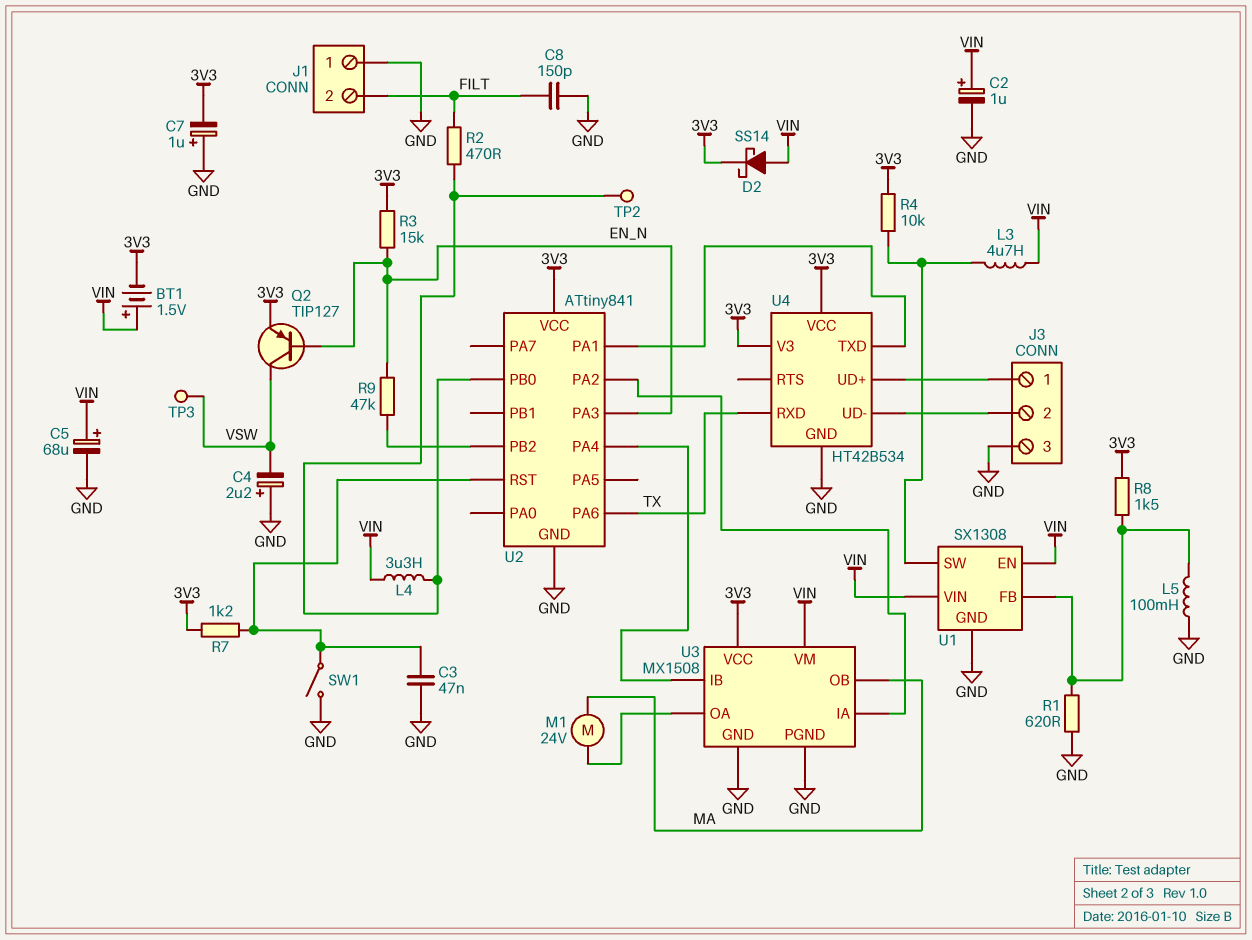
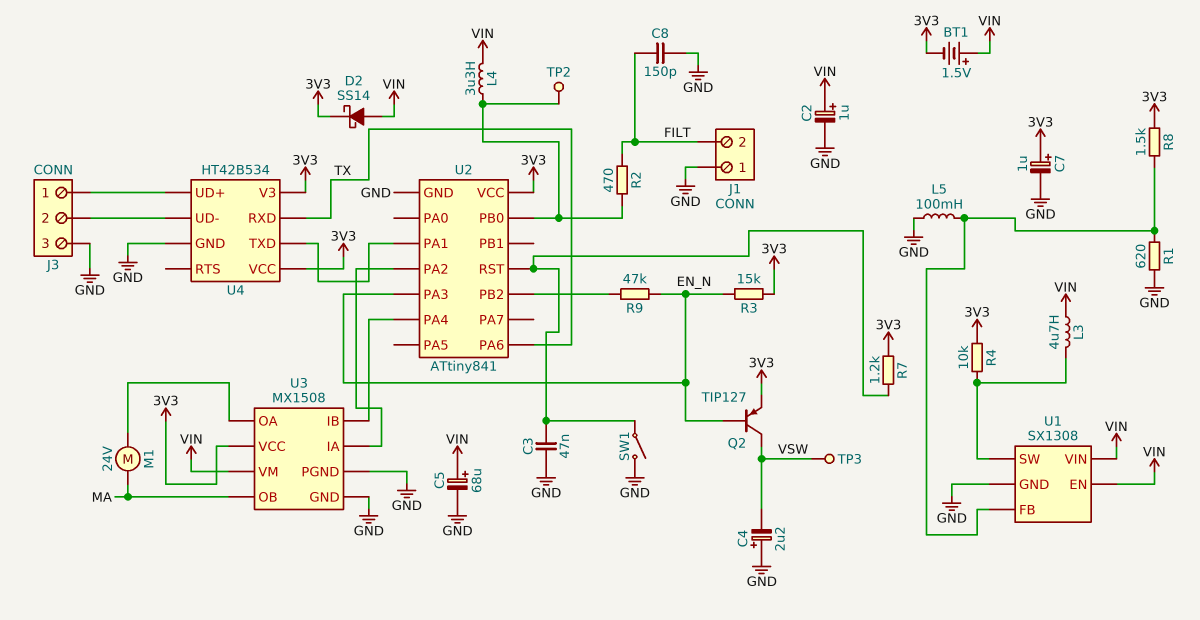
C7: 1uF (plus GND, minus 3V3) -> 1uF (plus 3V3, minus GND)

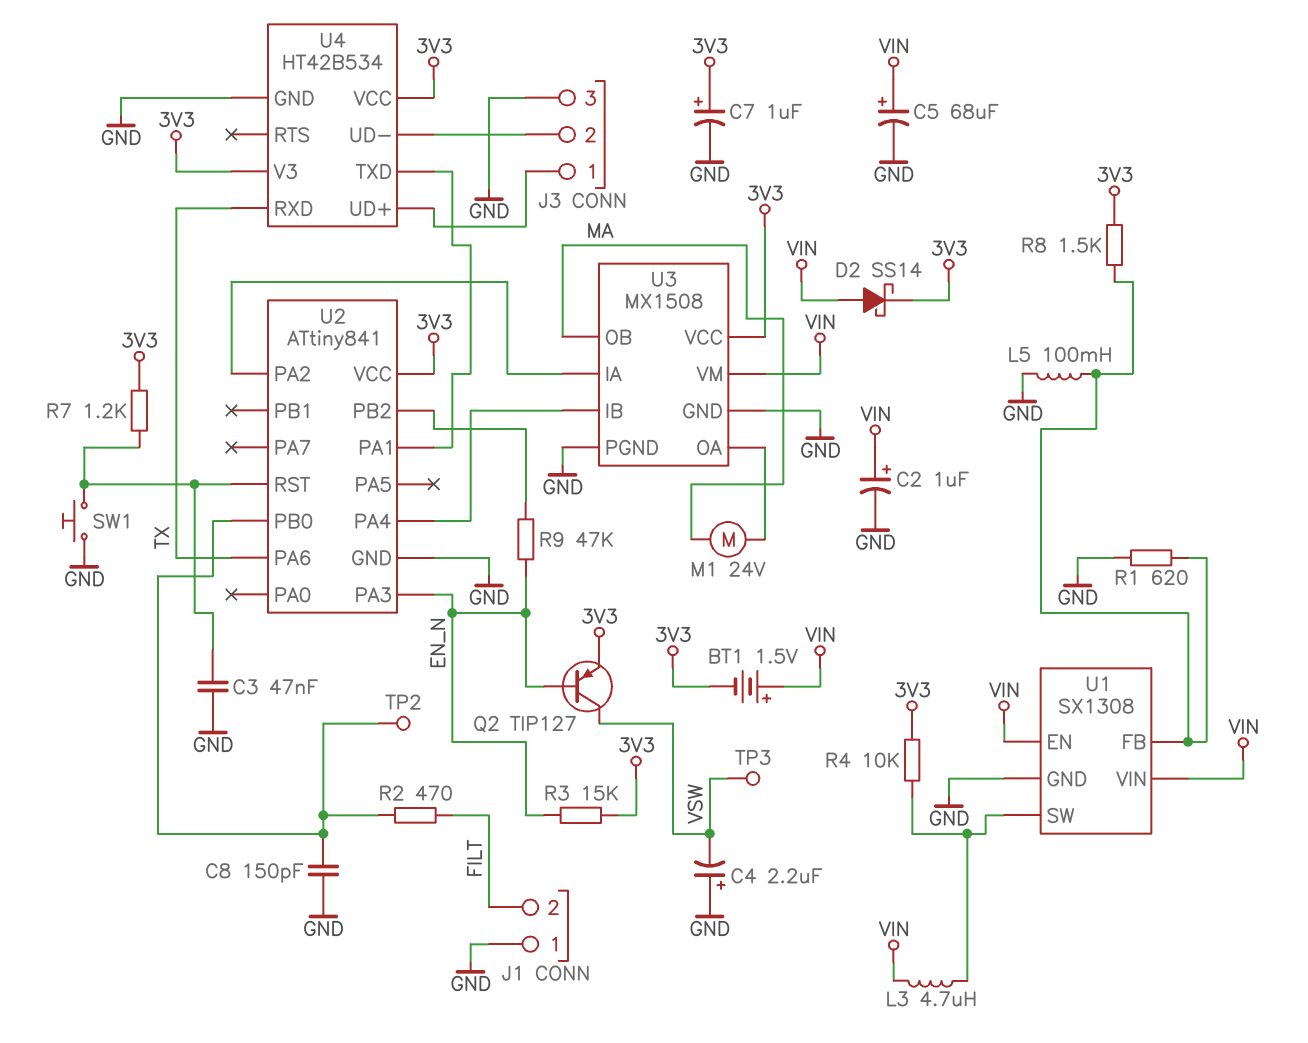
C8: 150pF (FILT, GND) -> 150pF (GND, U2/PB0)
L4: 3.3uH (U2/PB0, VIN) -> none
SW1: switch (GND, U2/RST) -> button (GND, U2/RST)

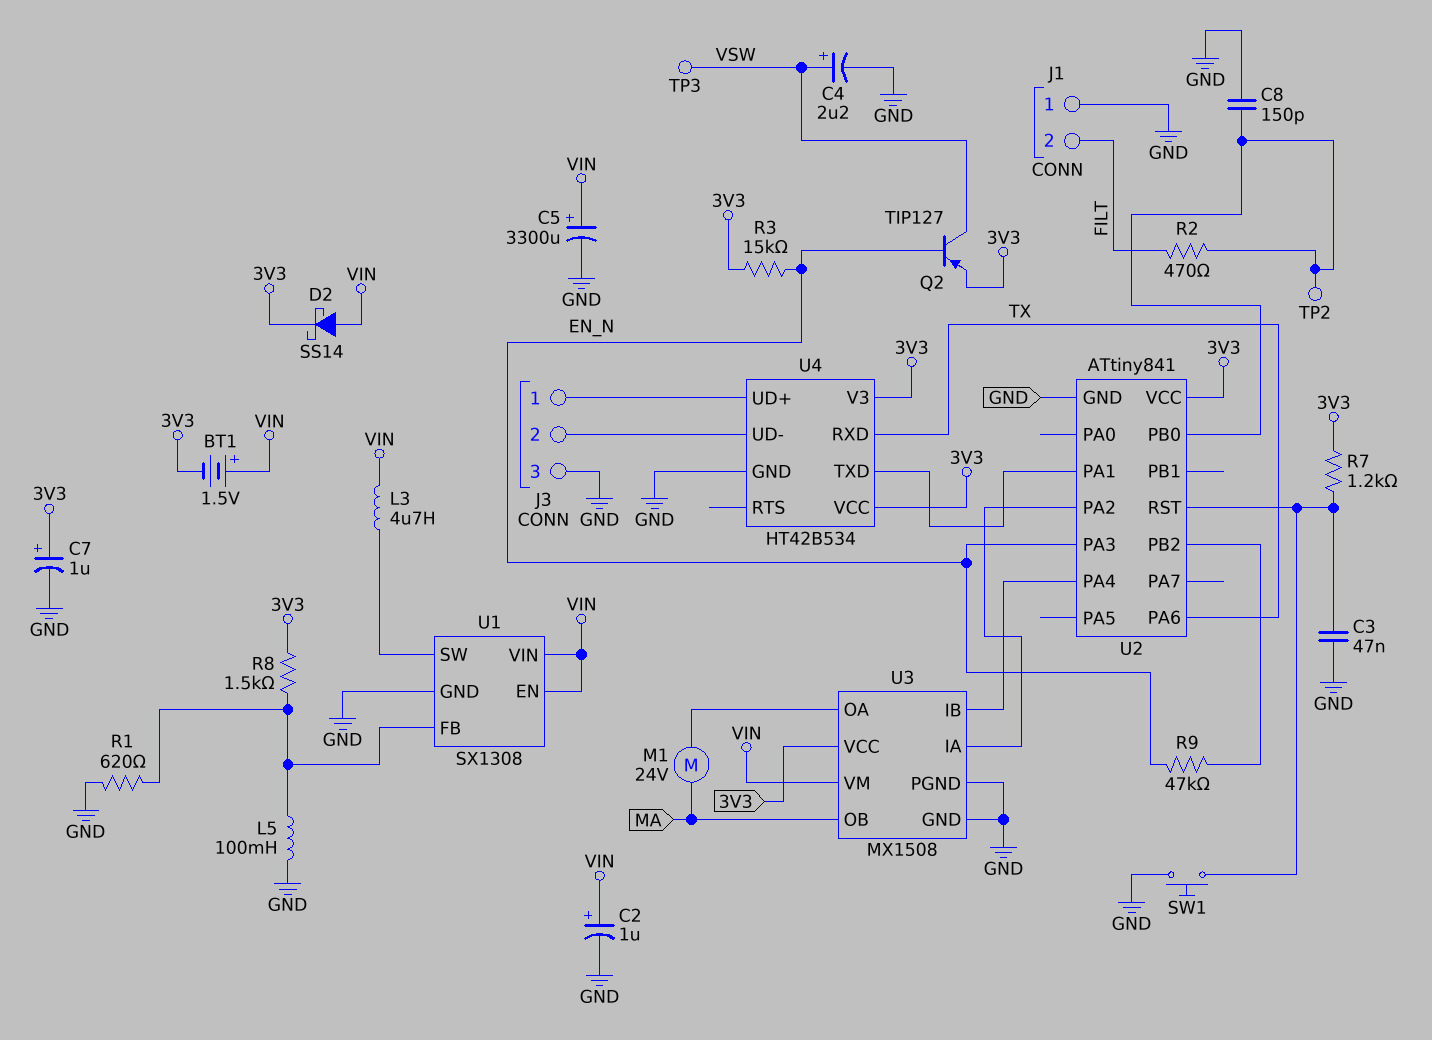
C4: 2.2uF (plus GND, minus VSW) -> 2.2uF (plus VSW, minus GND)
C5: 68uF (plus VIN, minus GND) -> 3300uF (plus VIN, minus GND)
R4: 10k (3V3, U1/SW) -> none

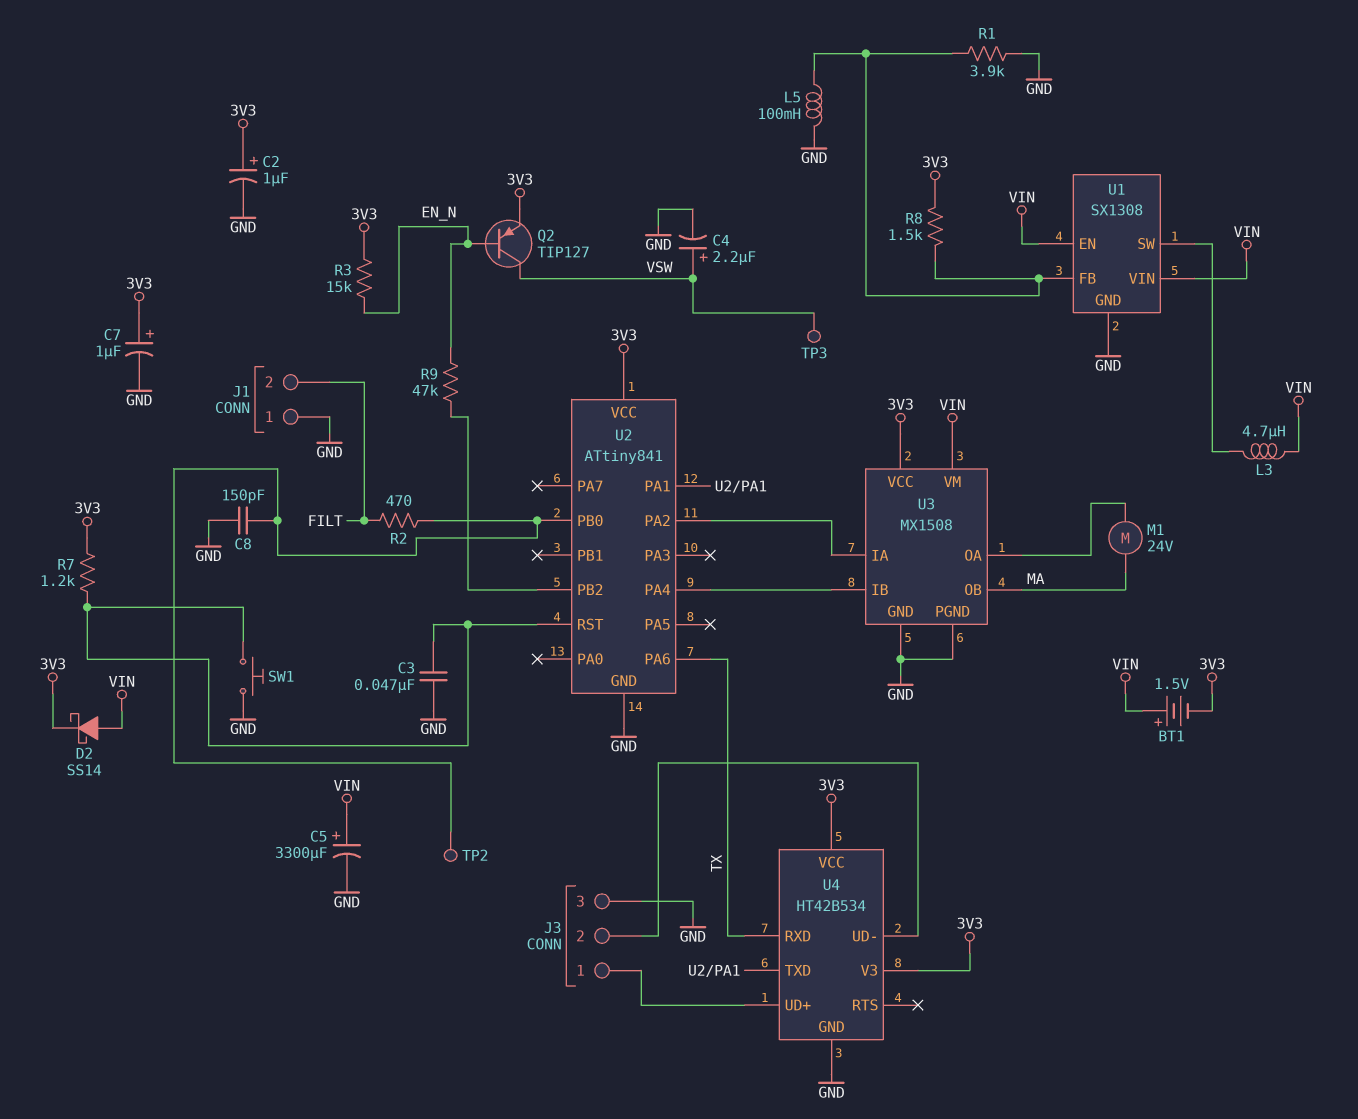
C2: 1uF (plus VIN, minus GND) -> 1uF (plus 3V3, minus GND)
R1: 620 (GND, U1/FB) -> 3.9k (GND, U1/FB)
U2 pin PA3: EN_N -> none

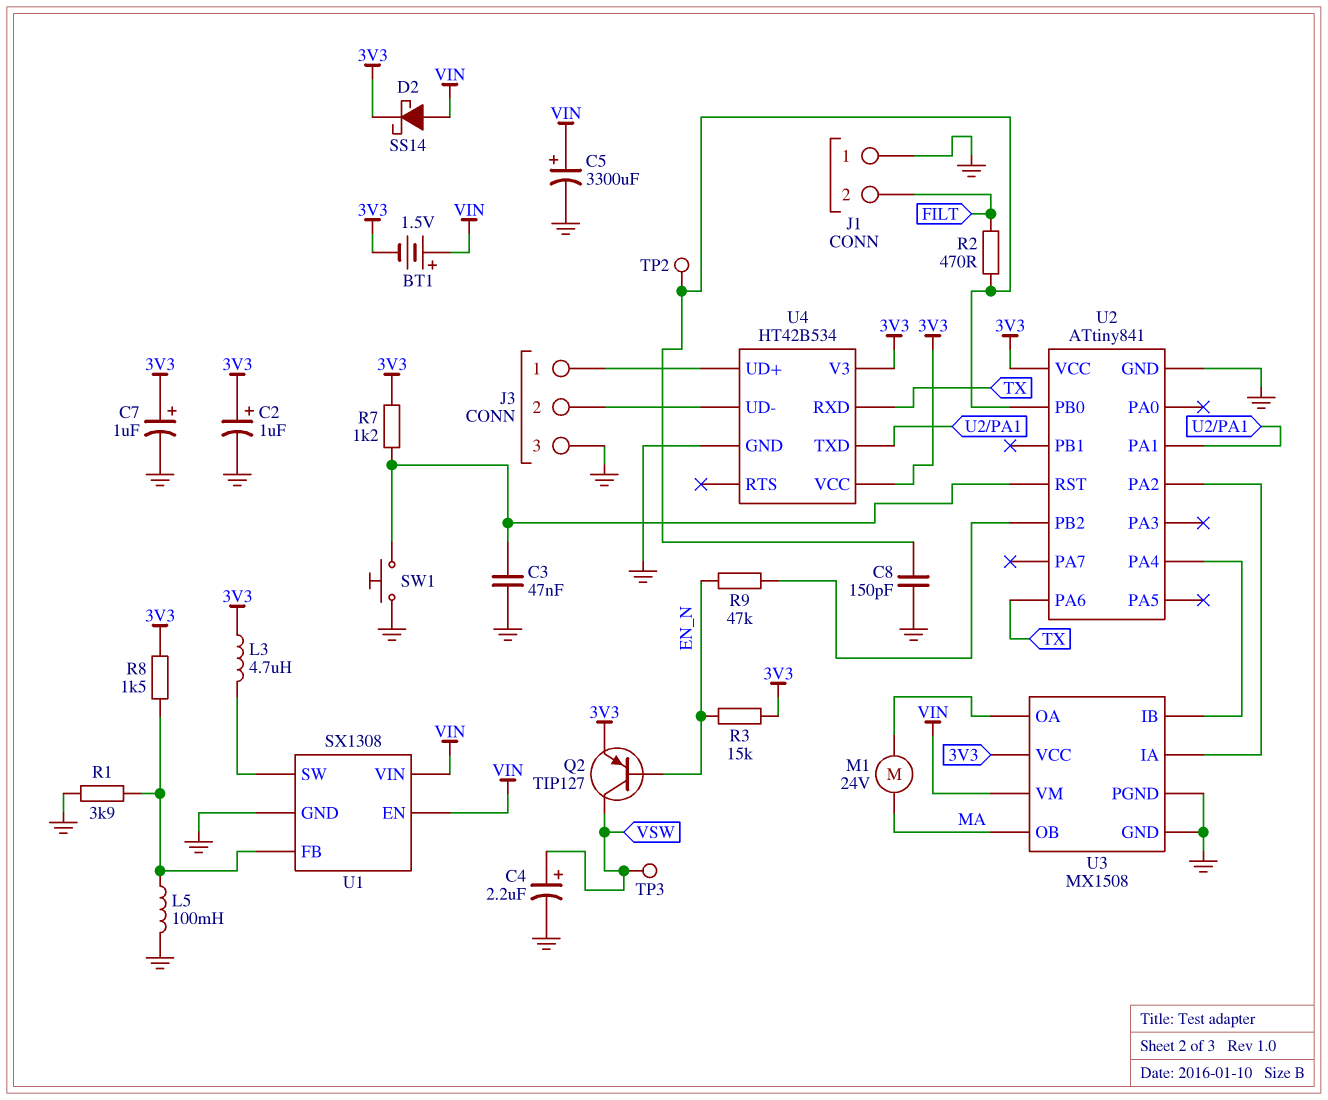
L3: 4.7uH (U1/SW, VIN) -> 4.7uH (3V3, U1/SW)

